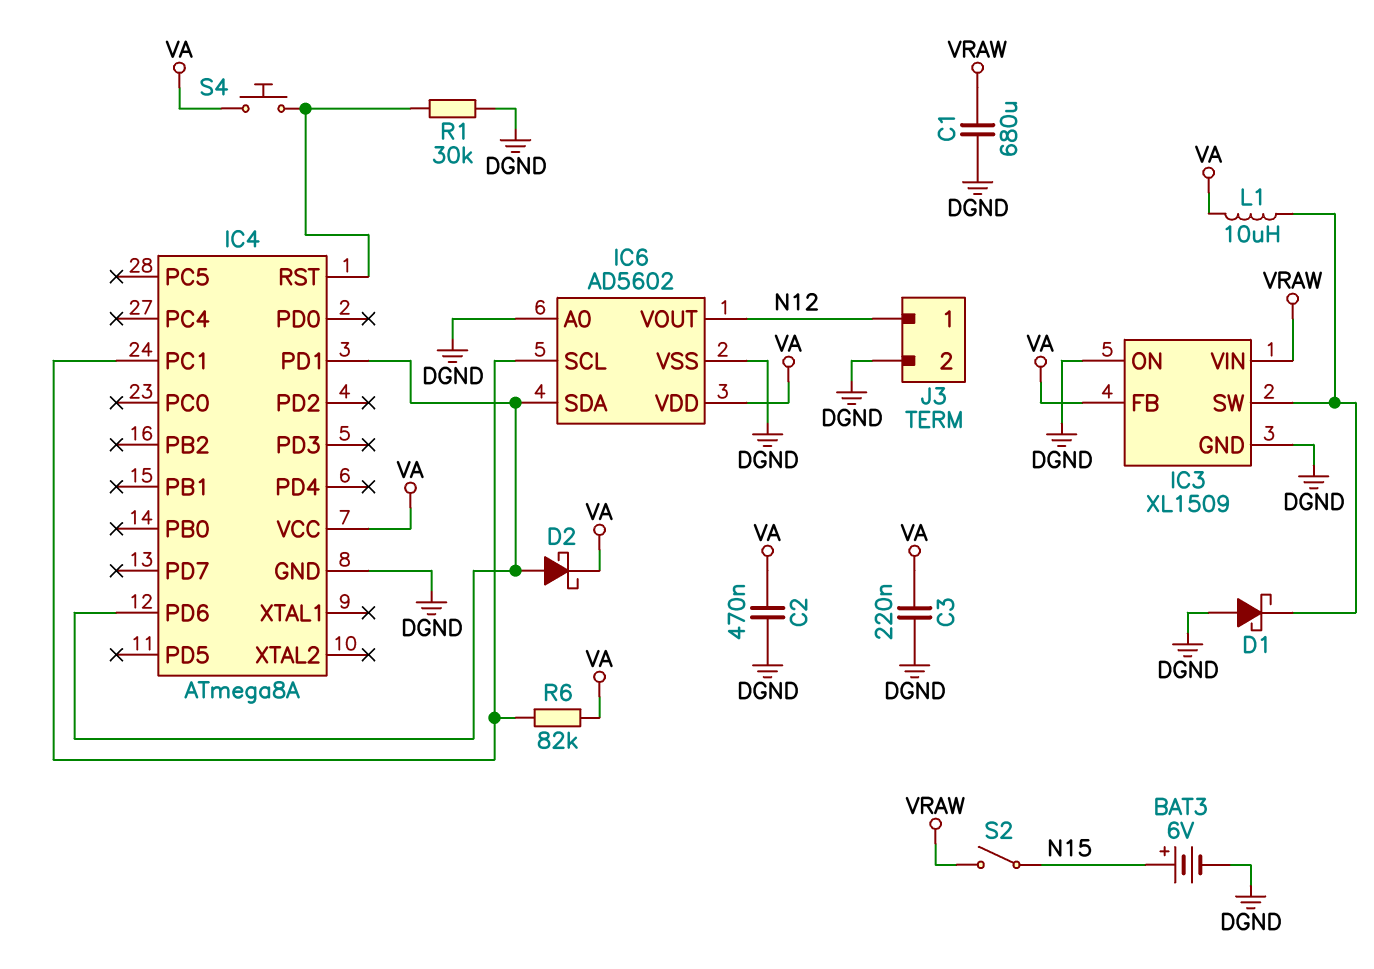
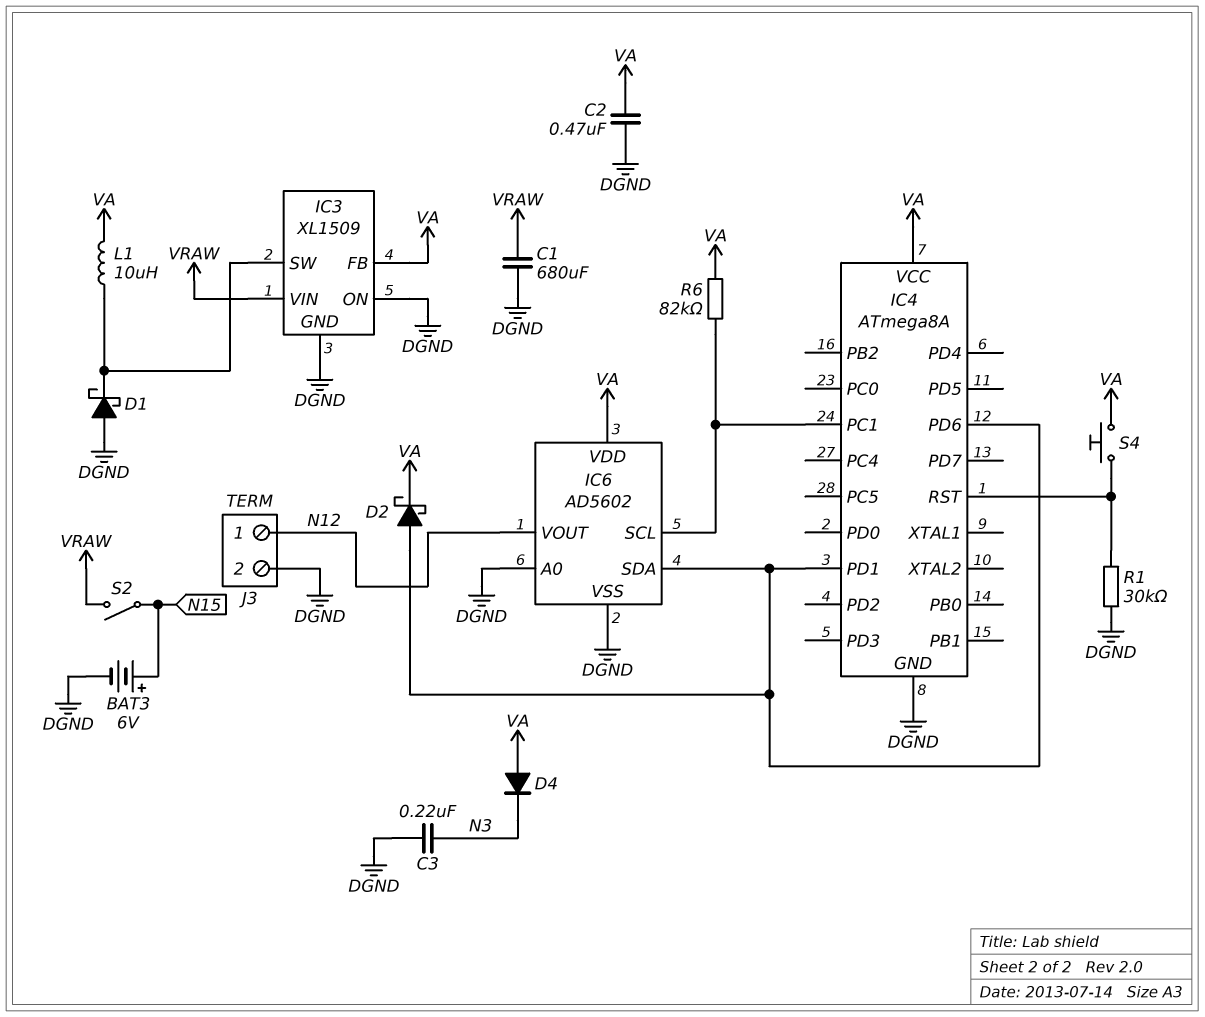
C3: 220nF (DGND, VA) -> 220nF (DGND, N3)
D4: none -> diode (A VA, K N3)

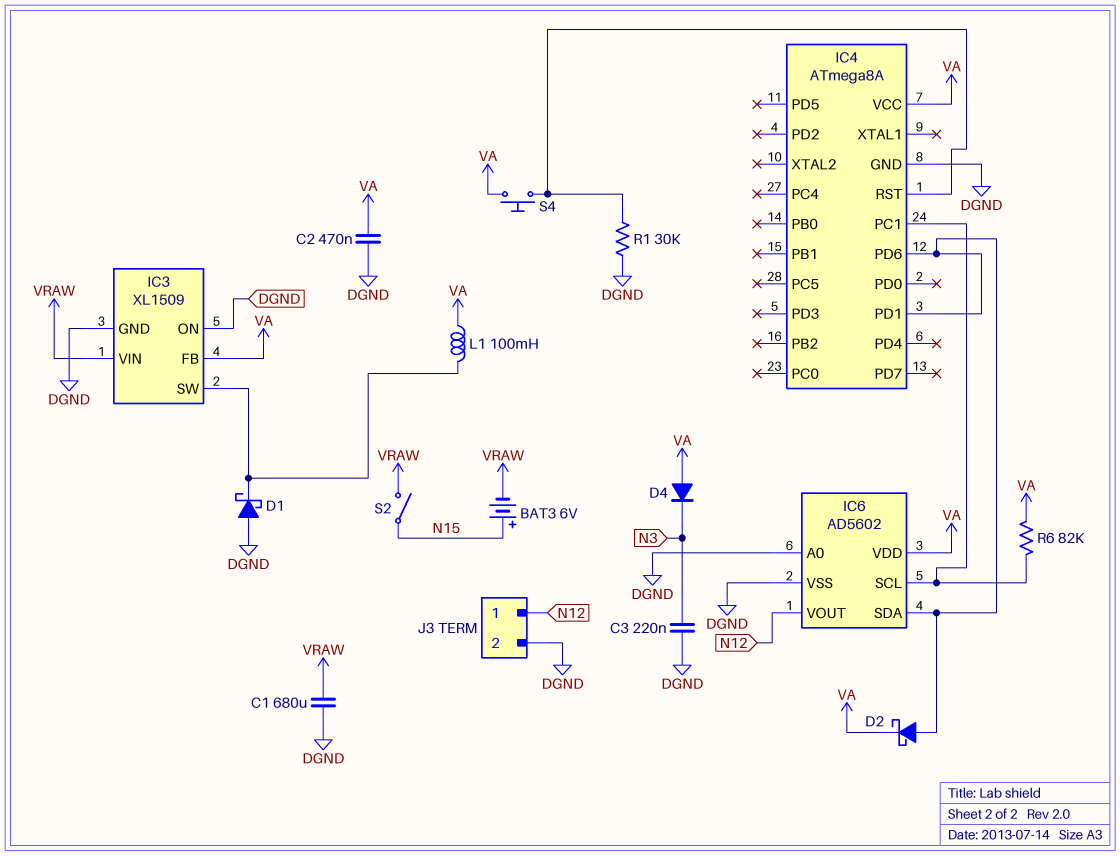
BAT3: 6V (plus N15, minus DGND) -> 6V (plus N15, minus VRAW)
L1: 10uH (IC3/SW, VA) -> 100mH (IC3/SW, VA)

